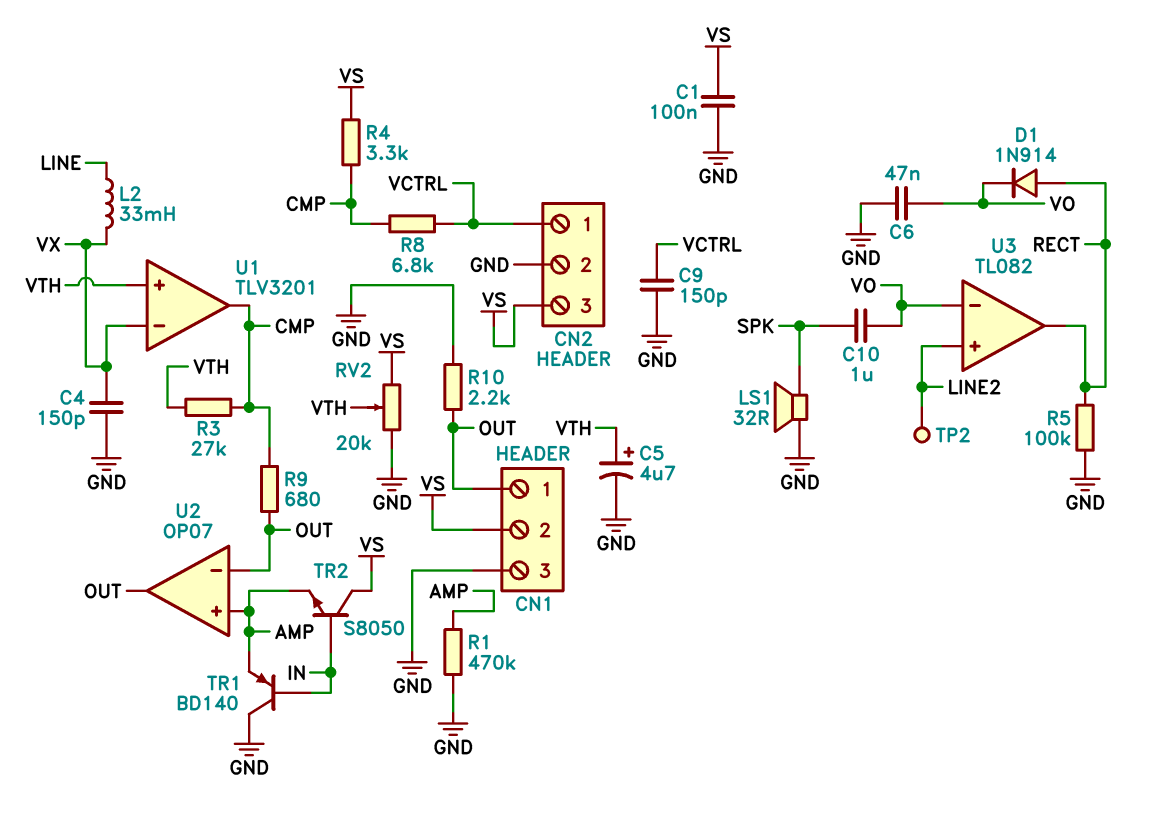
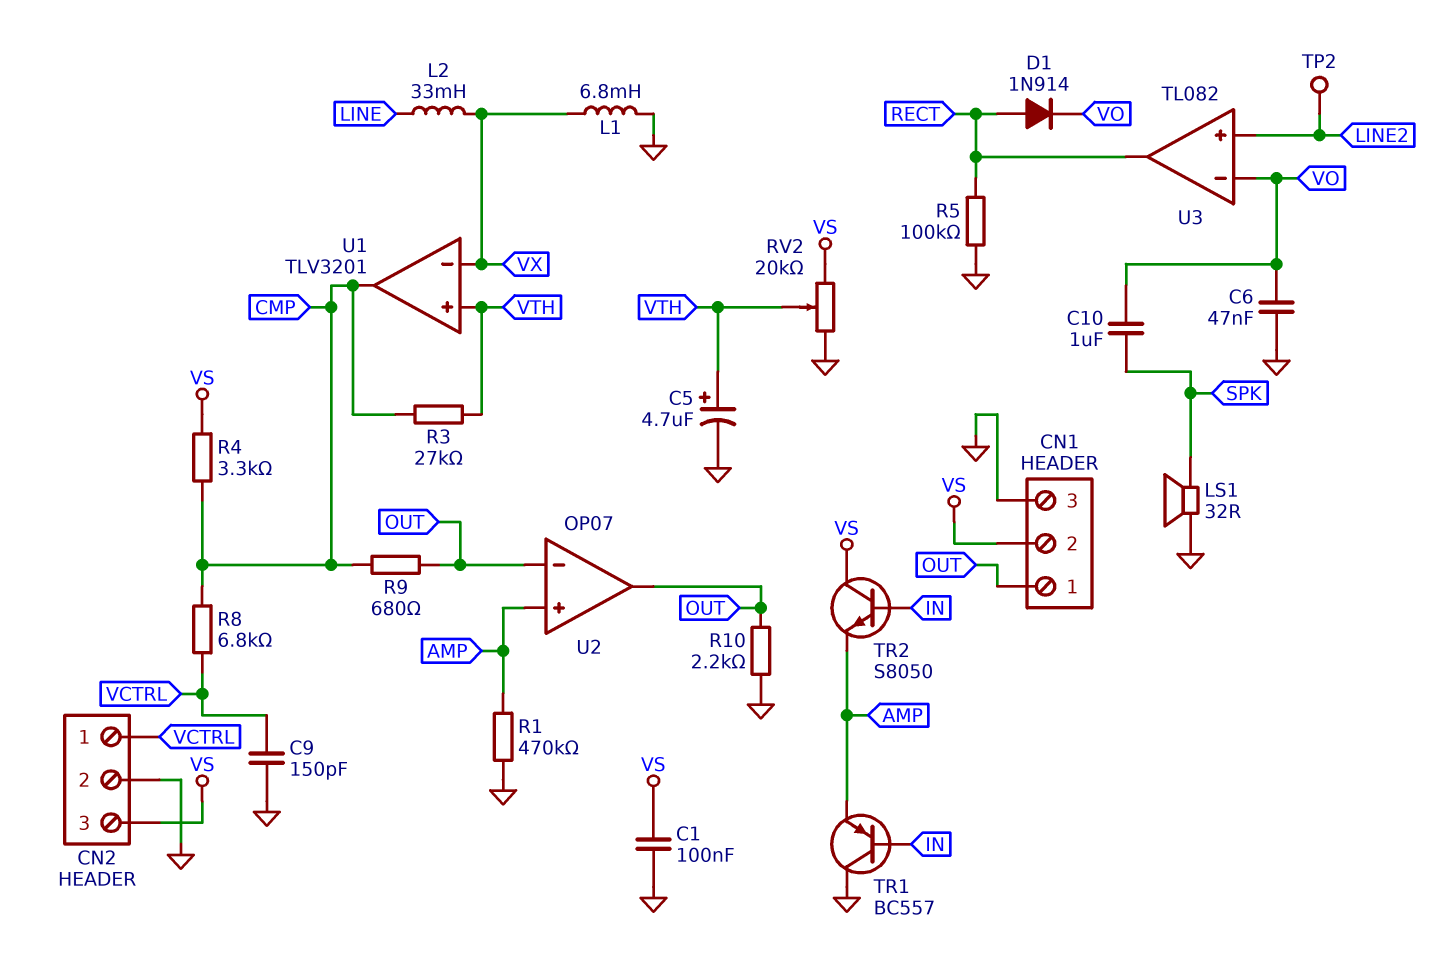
C4: 150pF (GND, VX) -> none
L1: none -> 6.8mH (GND, VX)
TR1: PNP BD140 (B IN, C GND, E AMP) -> PNP BC557 (B IN, C GND, E AMP)

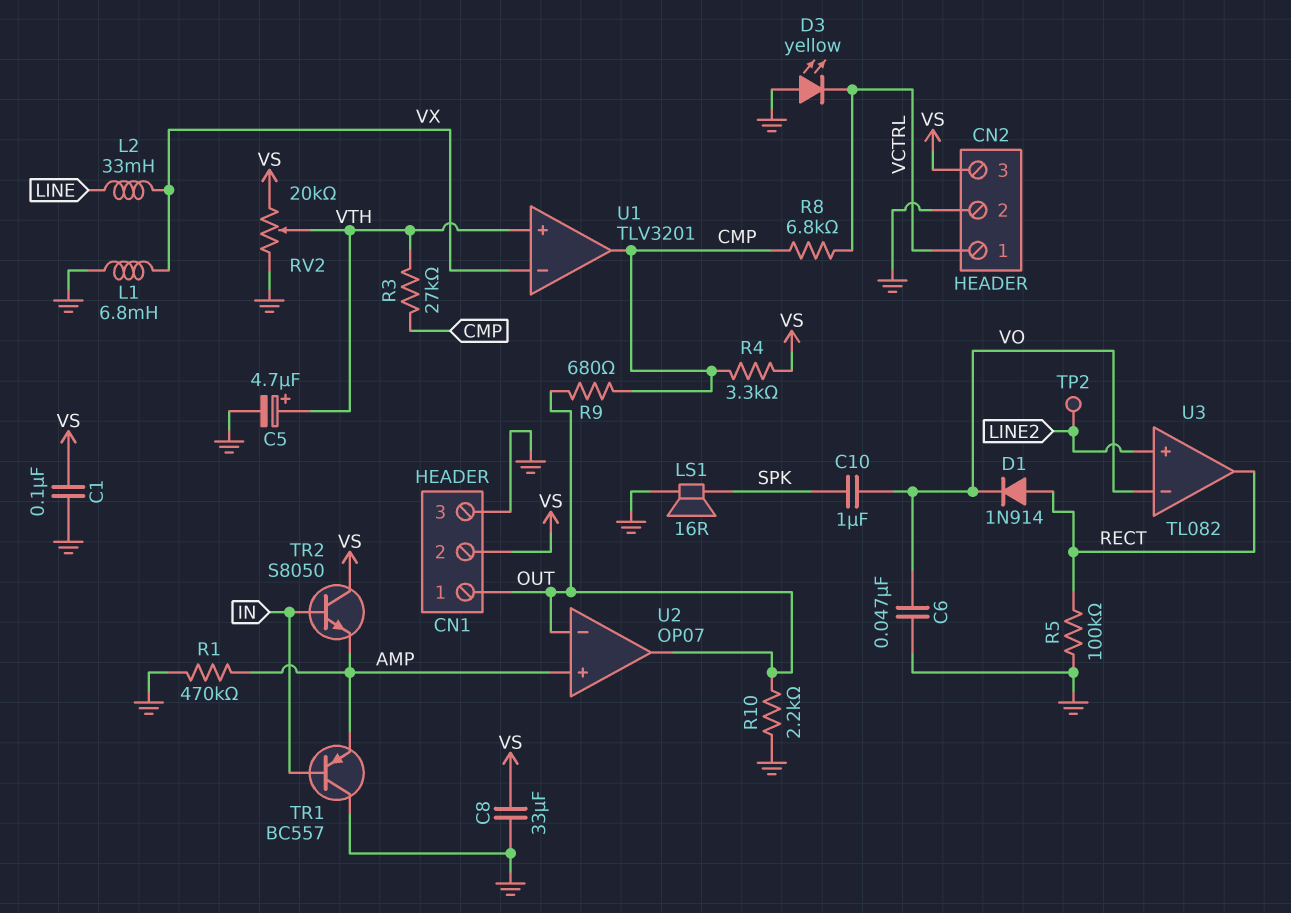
C8: none -> 33uF (GND, VS)
C9: 150pF (GND, VCTRL) -> none
D3: none -> LED yellow (A GND, K VCTRL)
LS1: speaker 32R (GND, SPK) -> speaker 16R (GND, SPK)

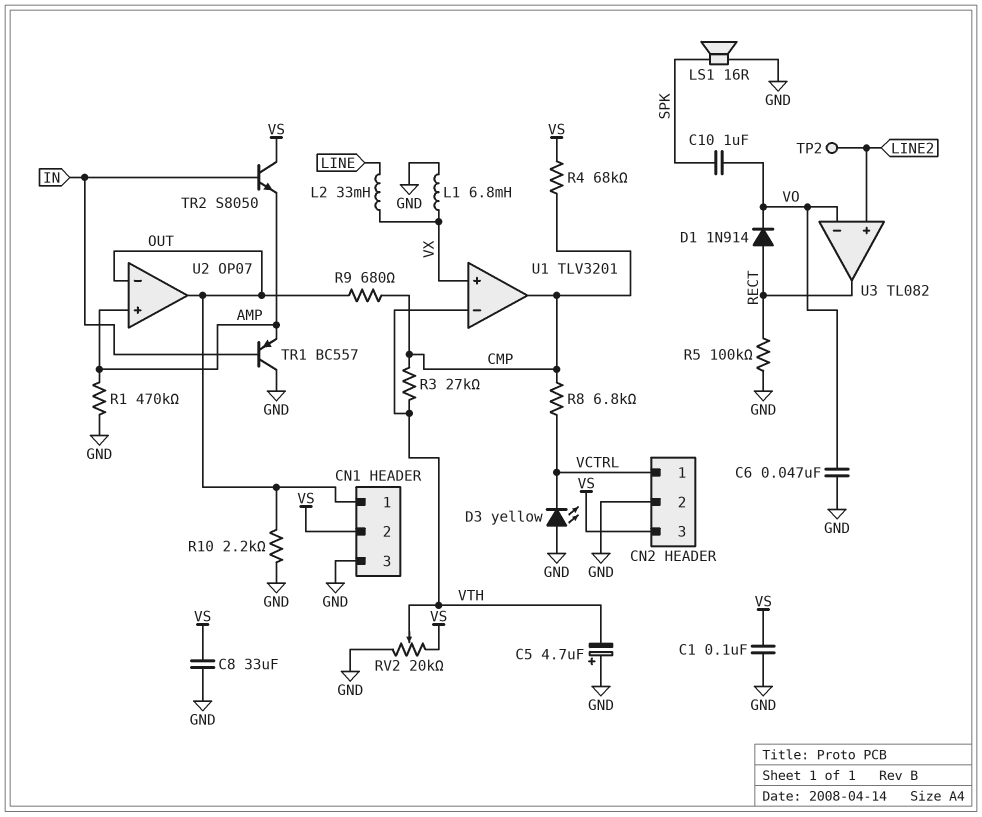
C5: 4.7uF (plus VTH, minus GND) -> 4.7uF (plus GND, minus VTH)
R4: 3.3k (CMP, VS) -> 68k (CMP, VS)
U1 pin in+: VTH -> VX
U1 pin in-: VX -> VTH

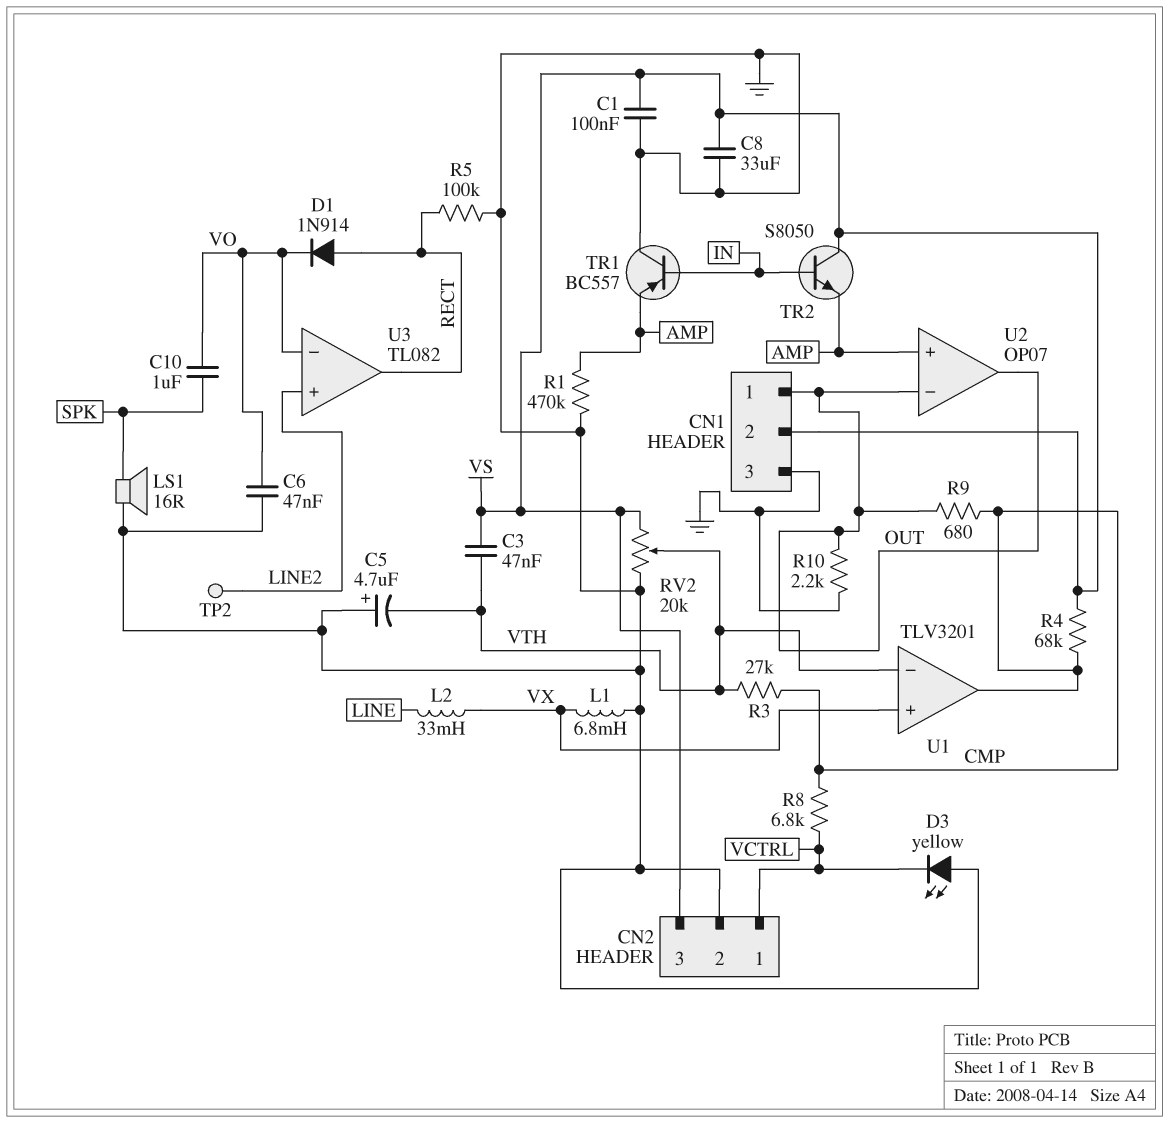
C3: none -> 47nF (VS, VTH)

